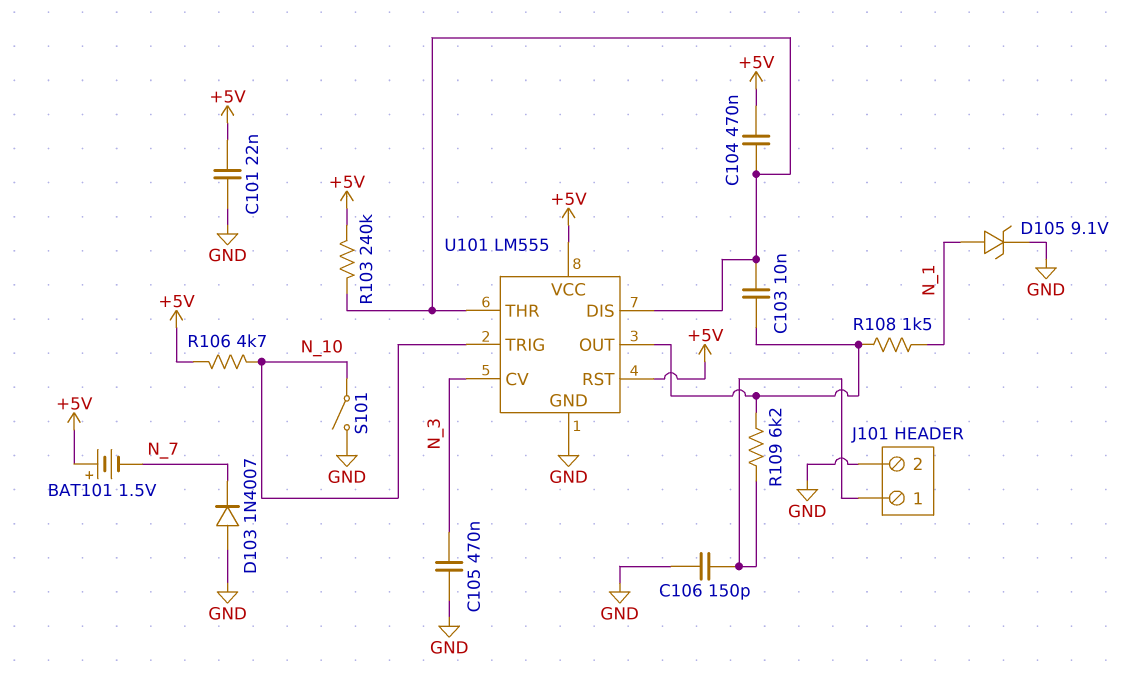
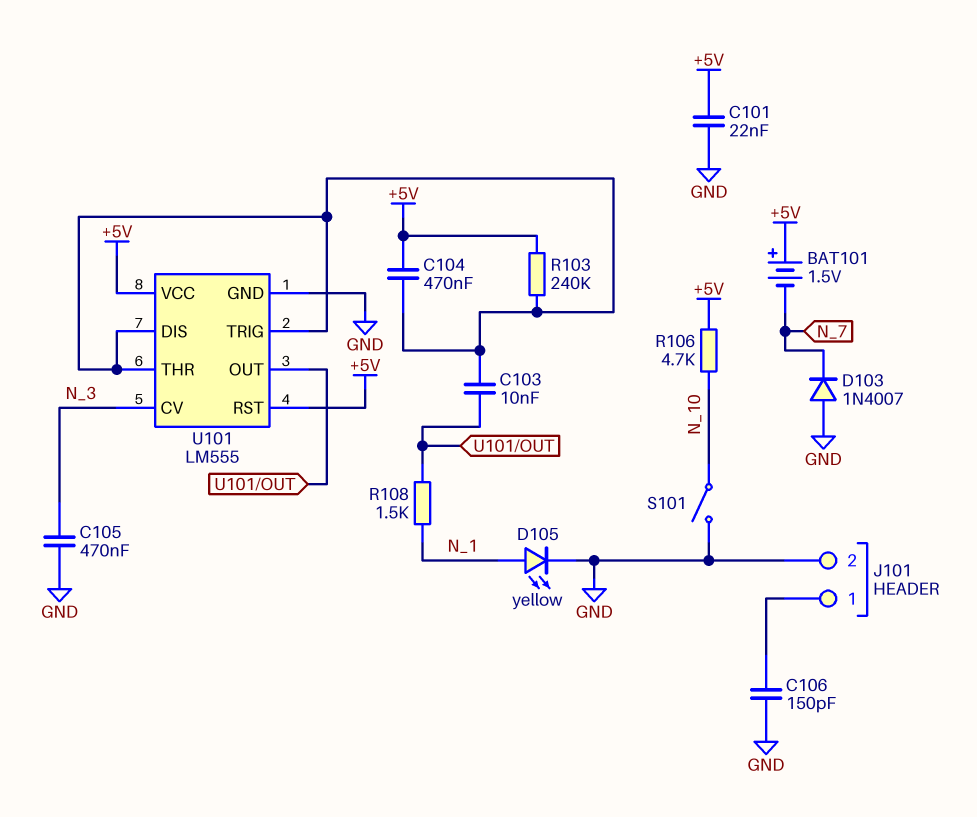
D105: zener 9.1V (A N_1, K GND) -> LED yellow (A N_1, K GND)
R109: 6.2k (J101/1, U101/OUT) -> none
U101 pin TRIG: N_10 -> U101/DIS

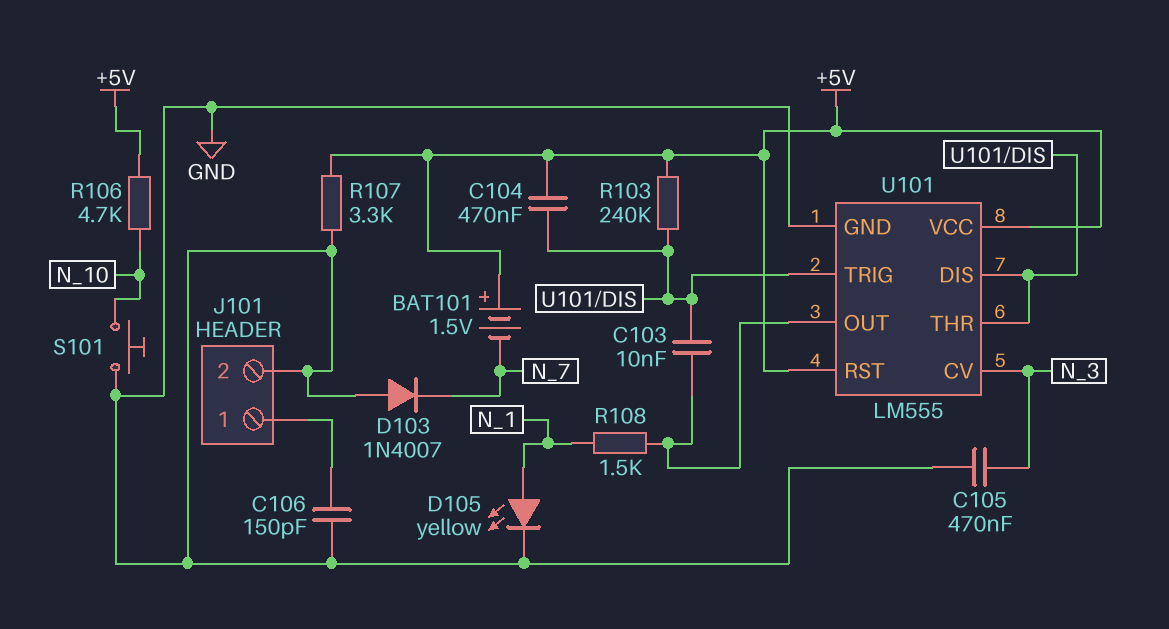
C101: 22nF (+5V, GND) -> none
R107: none -> 3.3k (+5V, GND)
S101: switch (GND, N_10) -> button (GND, N_10)

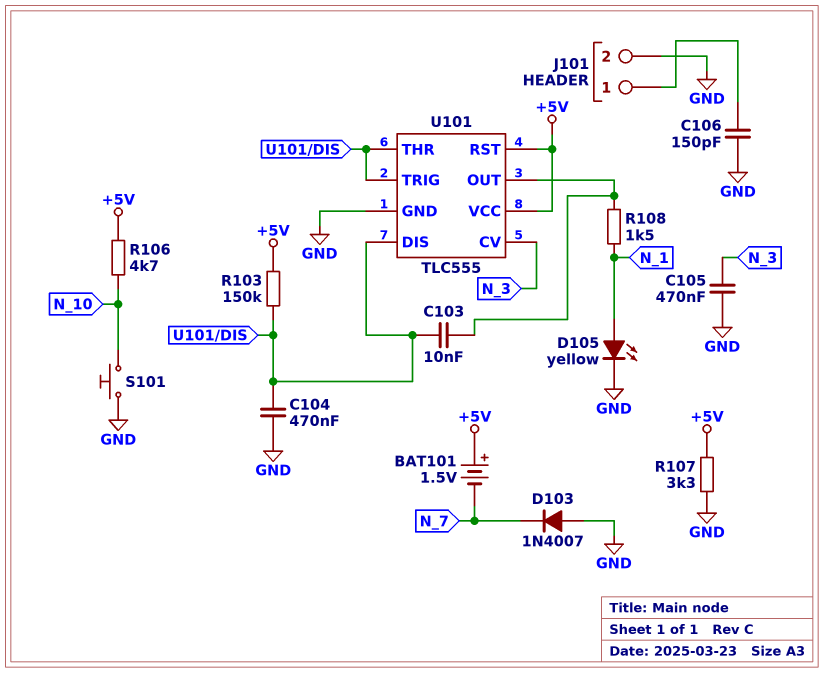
C104: 470nF (+5V, U101/DIS) -> 470nF (GND, U101/DIS)
R103: 240k (+5V, U101/DIS) -> 150k (+5V, U101/DIS)
U101: LM555 -> TLC555

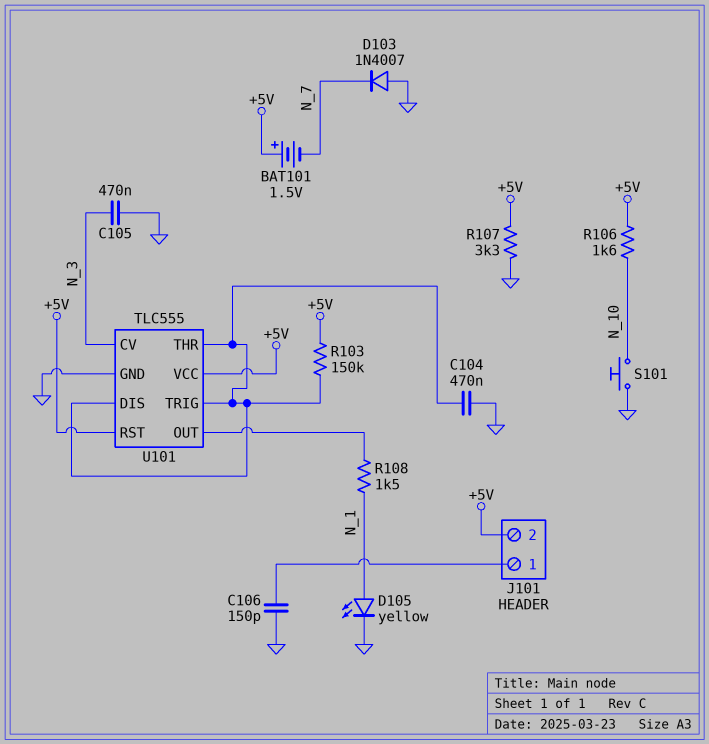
C103: 10nF (U101/DIS, U101/OUT) -> none
J101 pin 2: GND -> +5V
R106: 4.7k (+5V, N_10) -> 1.6k (+5V, N_10)

